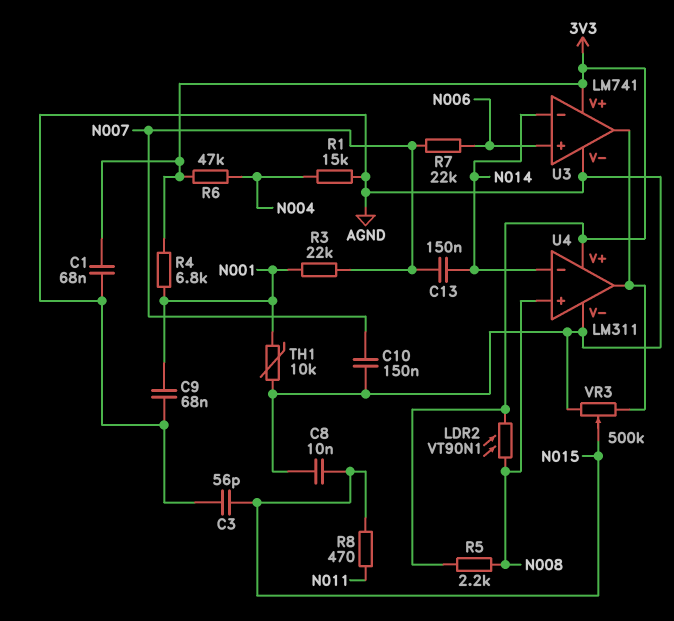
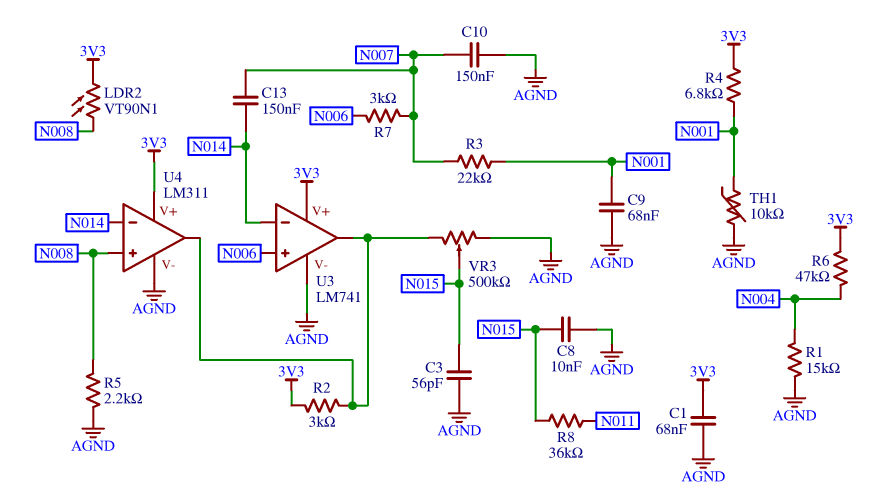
R2: none -> 3k (3V3, U3/out)
R5: 2.2k (3V3, N008) -> 2.2k (AGND, N008)
R7: 22k (N006, N007) -> 3k (N006, N007)
R8: 470 (N011, N015) -> 36k (N011, N015)

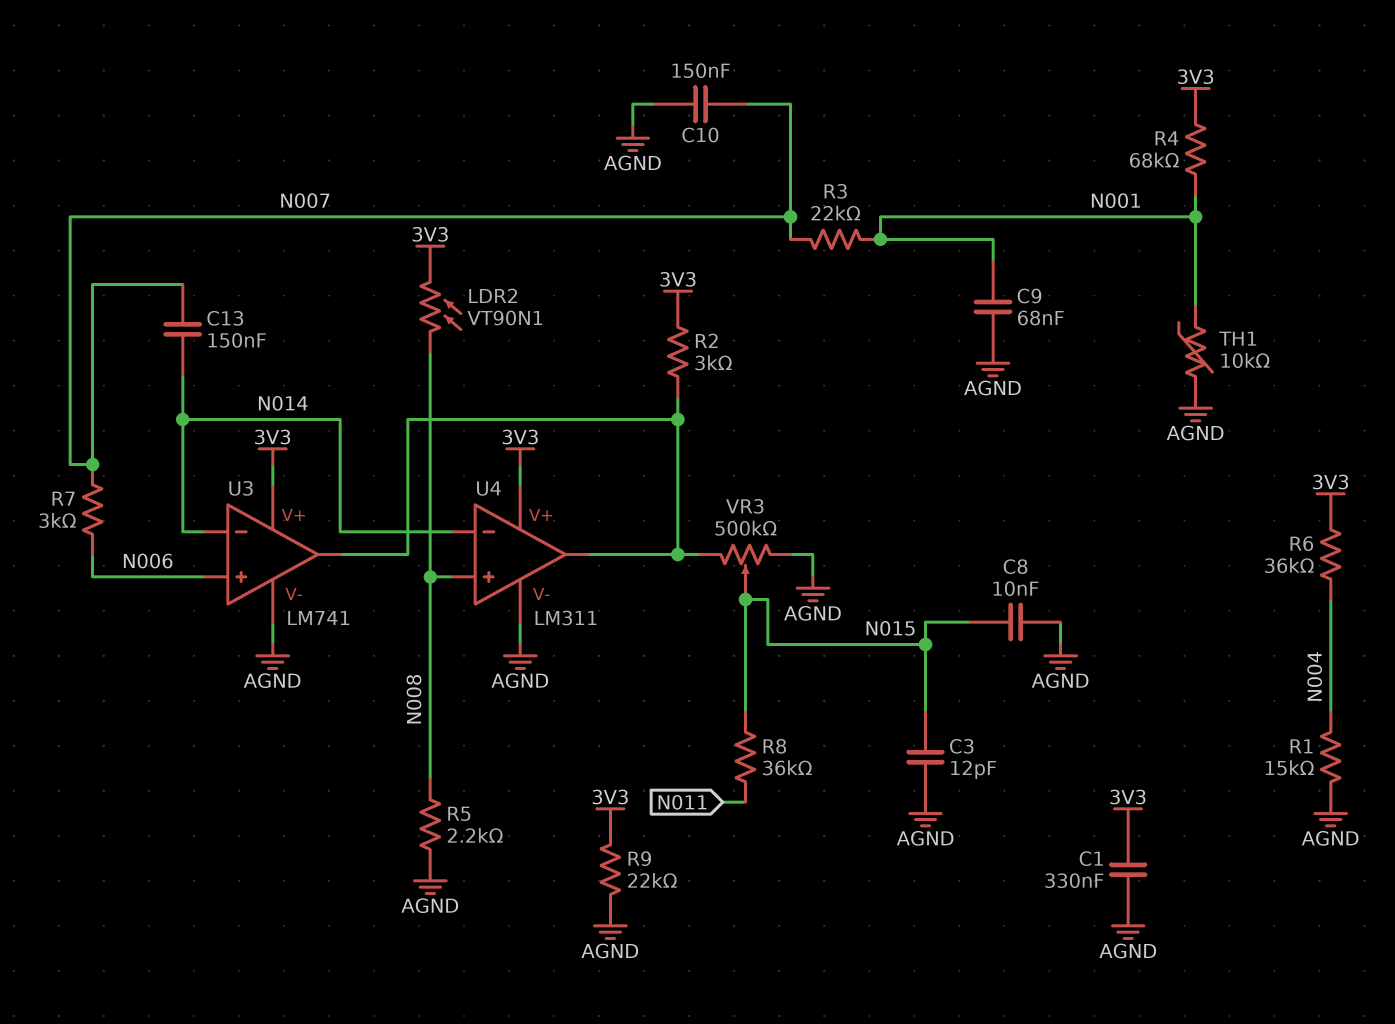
C1: 68nF (3V3, AGND) -> 330nF (3V3, AGND)
C3: 56pF (AGND, N015) -> 12pF (AGND, N015)
R4: 6.8k (3V3, N001) -> 68k (3V3, N001)
R6: 47k (3V3, N004) -> 36k (3V3, N004)
R9: none -> 22k (3V3, AGND)

